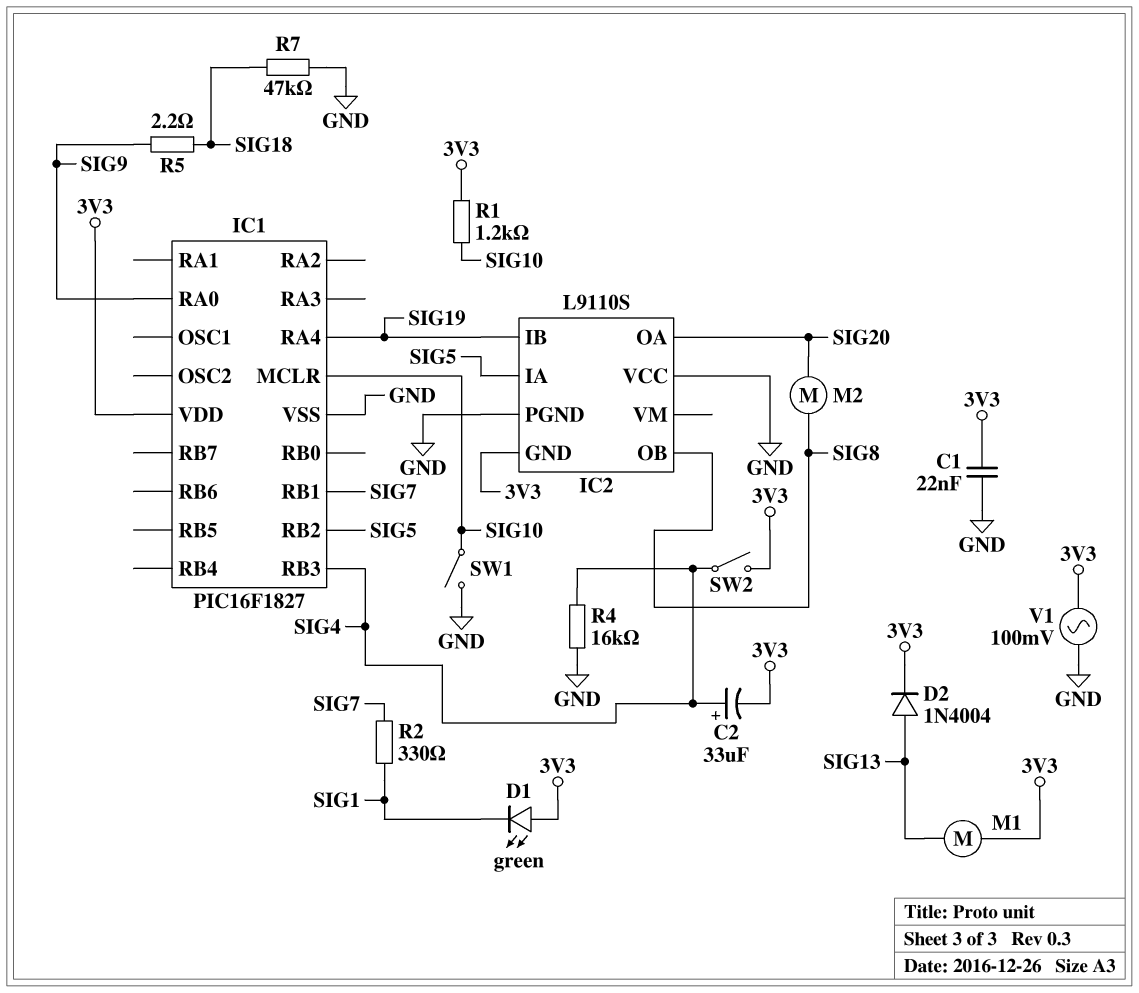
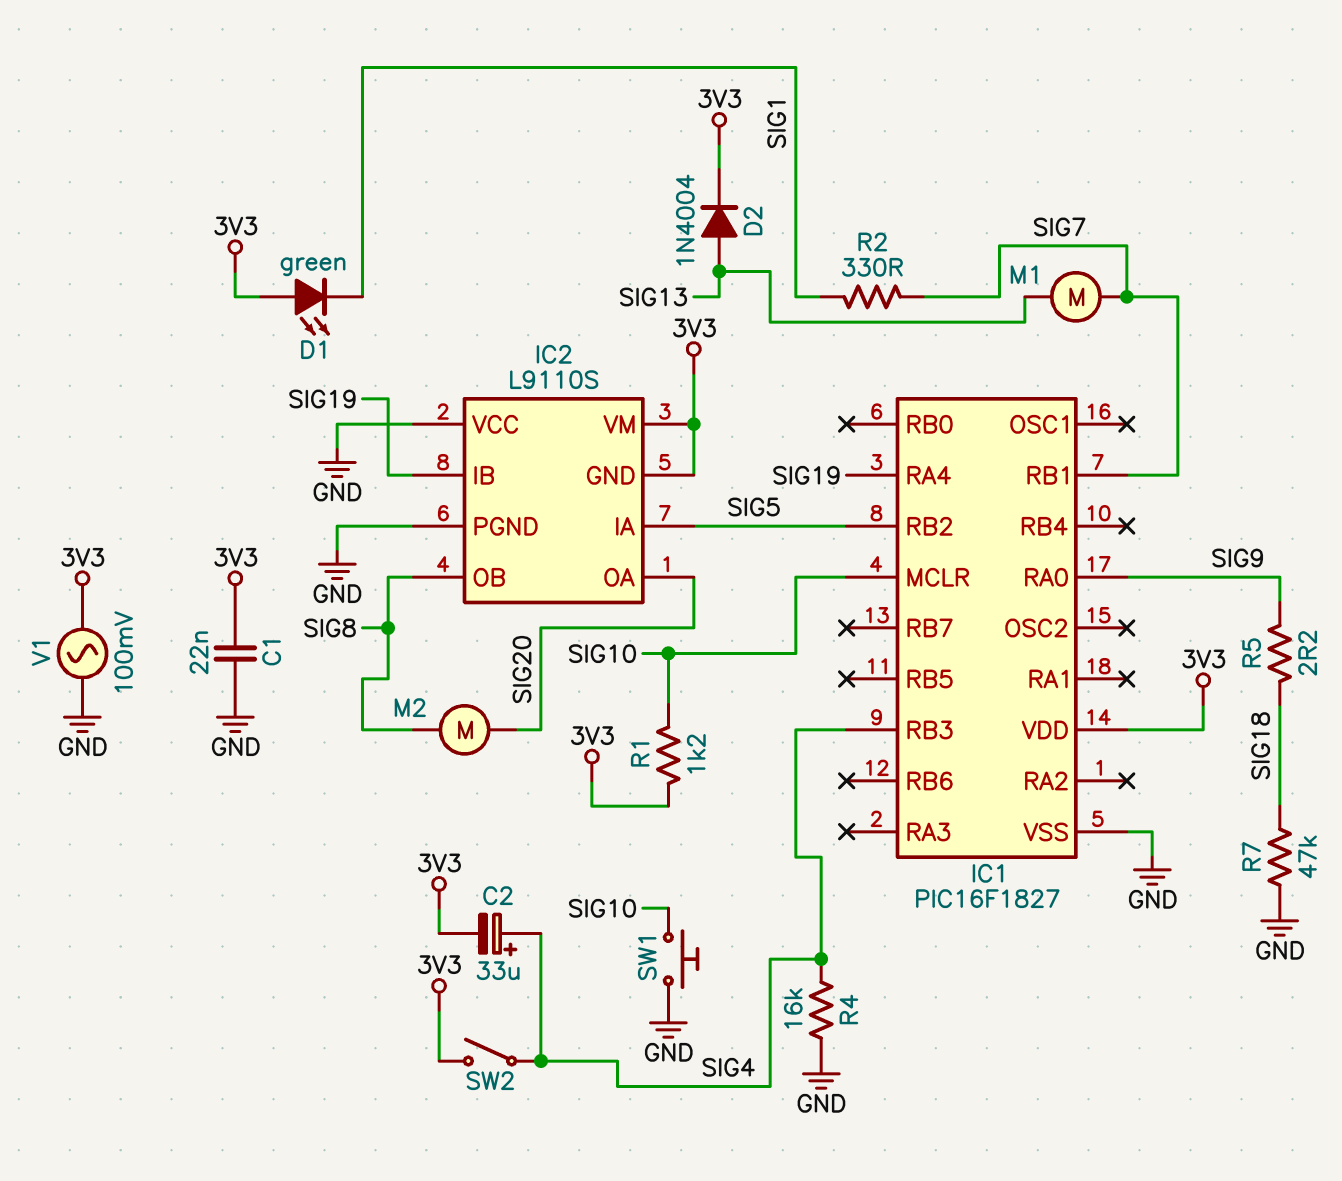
IC2 pin VM: none -> 3V3
M1: motor (3V3, SIG13) -> motor (SIG7, SIG13)
SW1: switch (GND, SIG10) -> button (GND, SIG10)

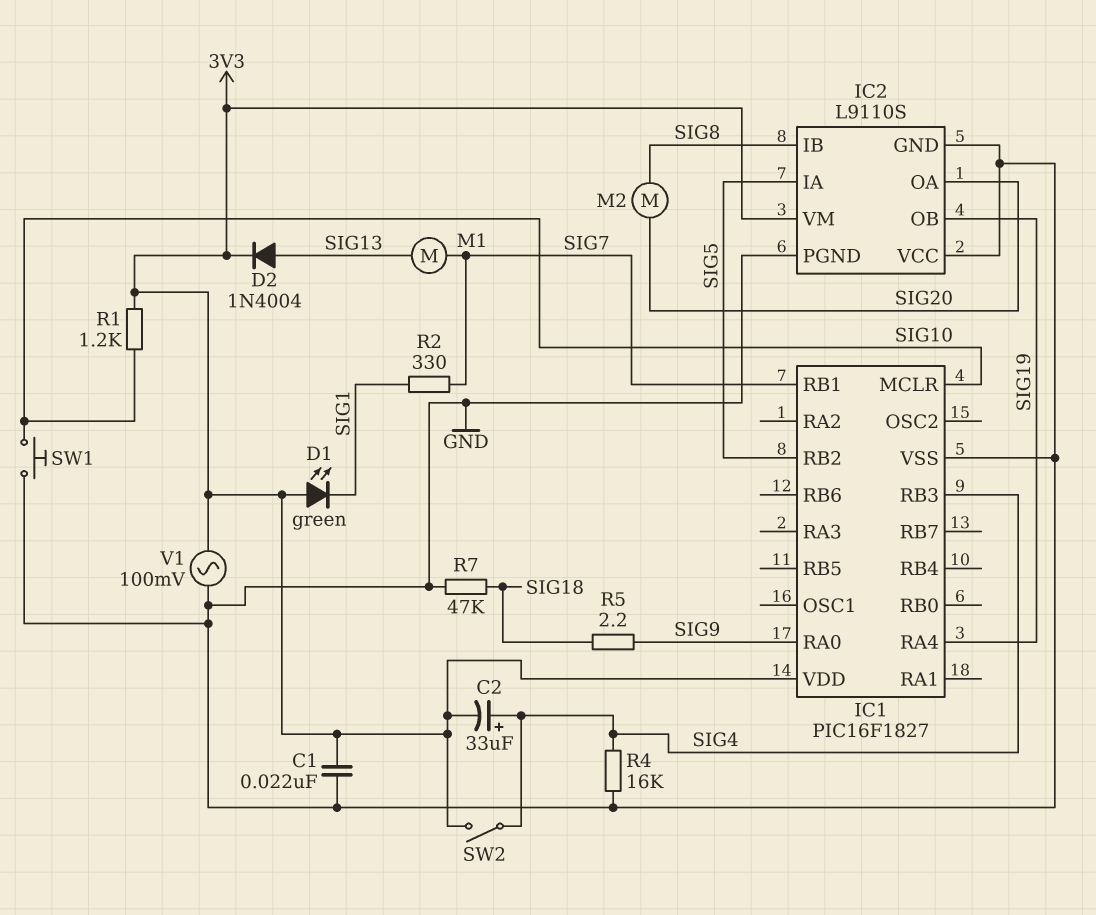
IC2 pin GND: 3V3 -> GND
IC2 pin IB: SIG19 -> SIG8
IC2 pin OB: SIG8 -> SIG19

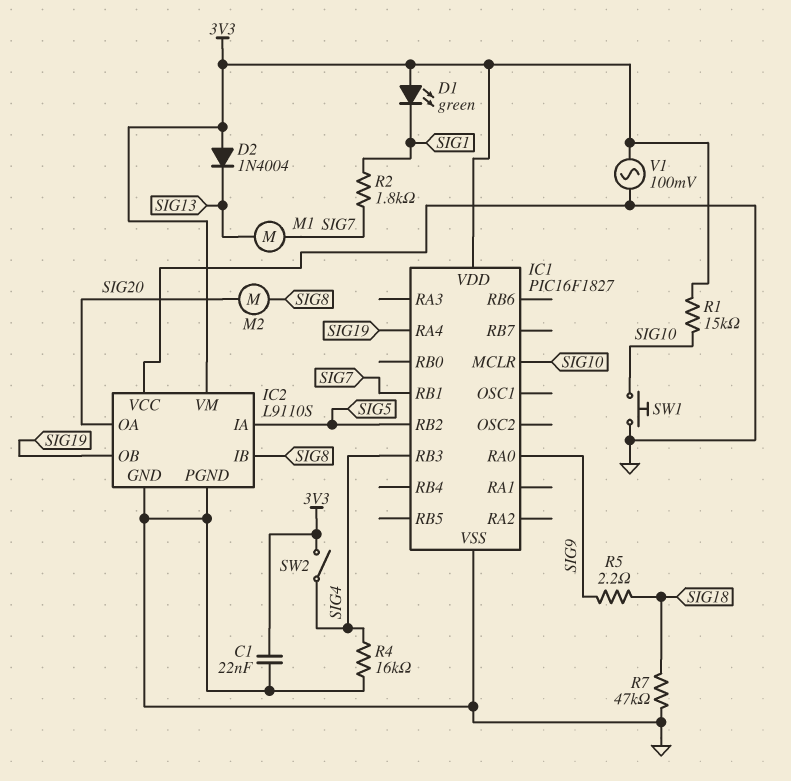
C2: 33uF (plus SIG4, minus 3V3) -> none
D2: diode 1N4004 (A SIG13, K 3V3) -> diode 1N4004 (A 3V3, K SIG13)
R1: 1.2k (3V3, SIG10) -> 15k (3V3, SIG10)
R2: 330 (SIG1, SIG7) -> 1.8k (SIG1, SIG7)

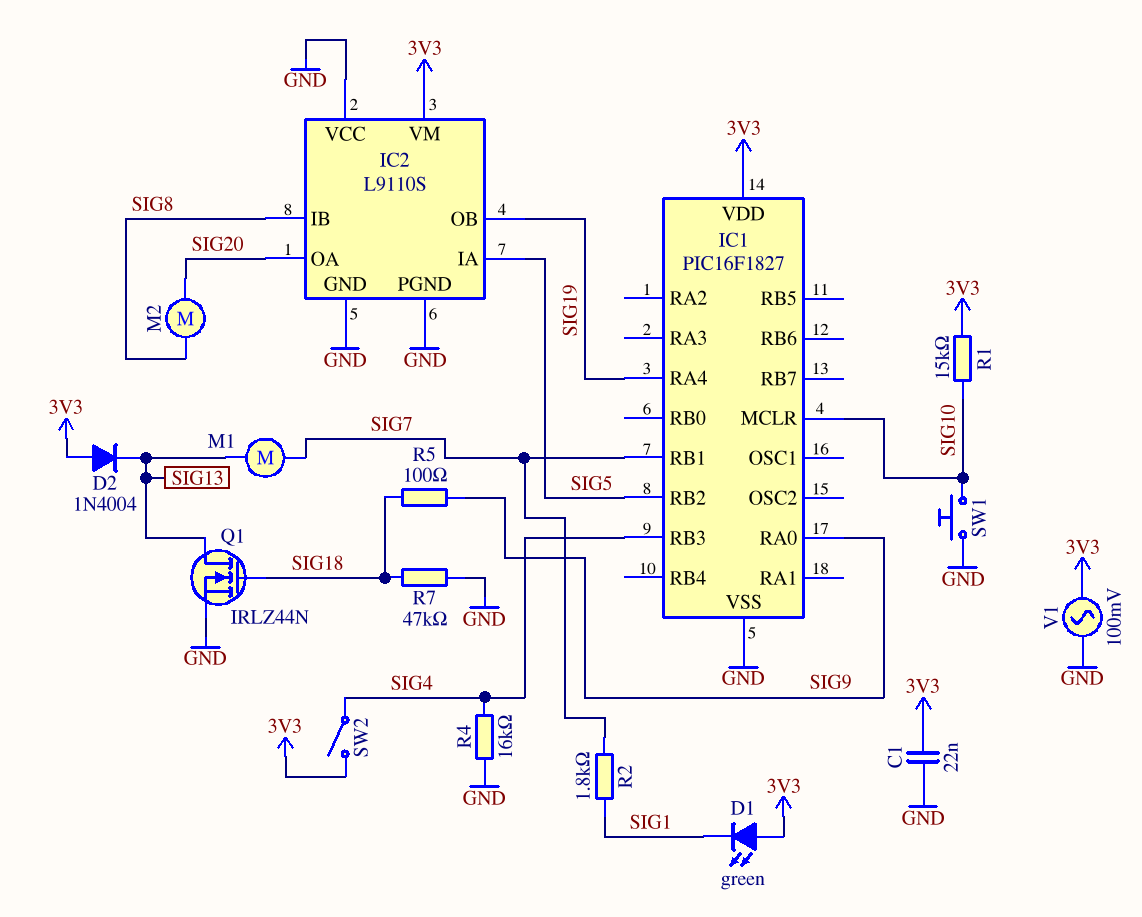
Q1: none -> NMOS IRLZ44N (G SIG18, D SIG13, S GND)
R5: 2.2 (SIG9, SIG18) -> 100 (SIG9, SIG18)

